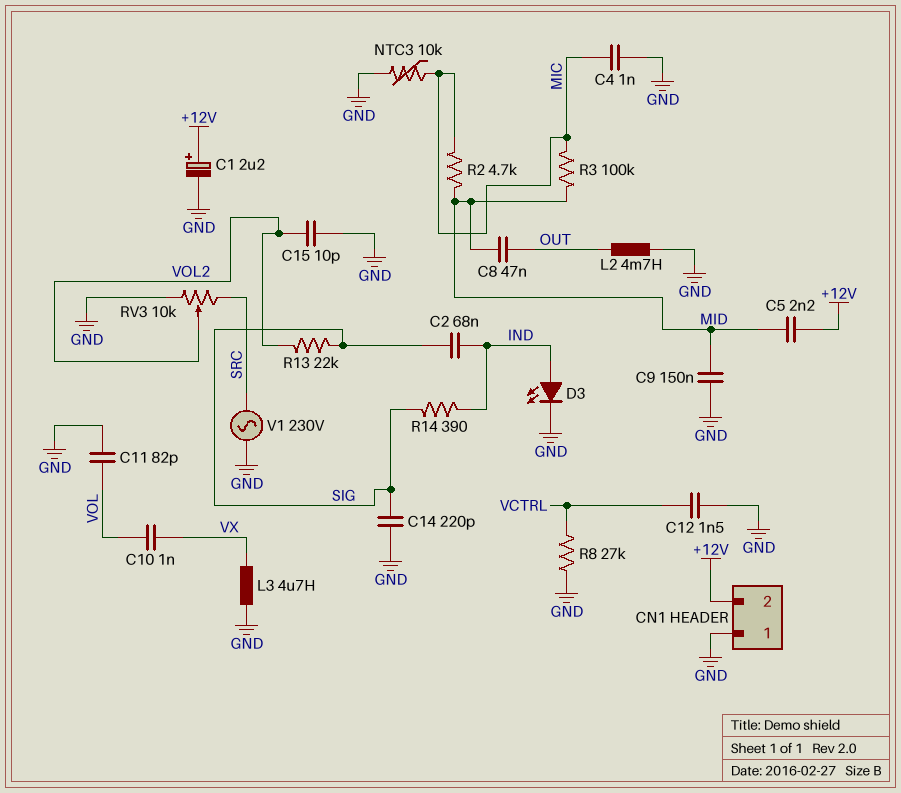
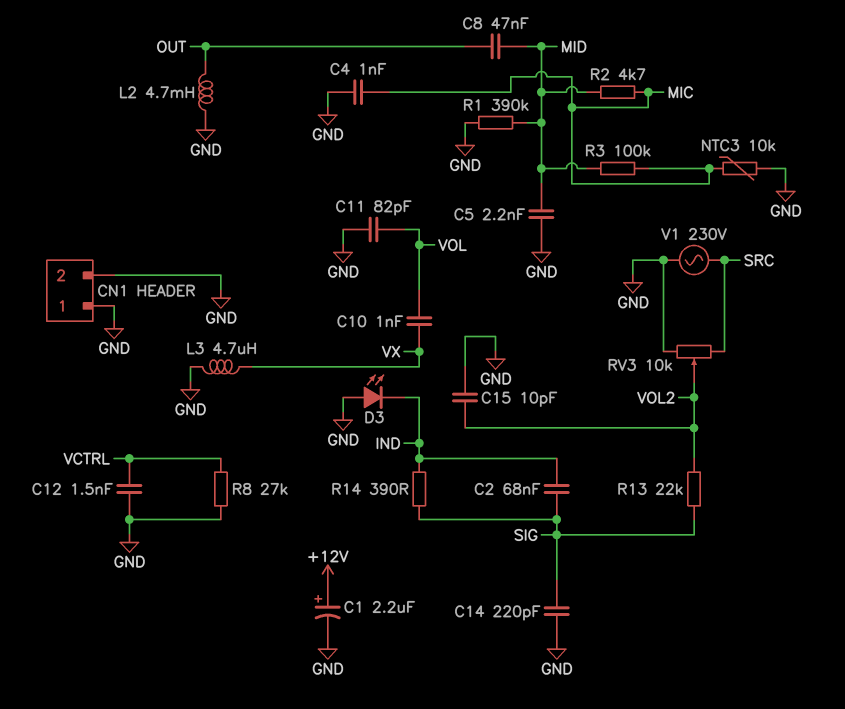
C5: 2.2nF (+12V, MID) -> 2.2nF (GND, MID)
C9: 150nF (GND, MID) -> none
CN1 pin 2: +12V -> GND
D3: LED (A IND, K GND) -> LED (A GND, K IND)
R1: none -> 390k (GND, MID)

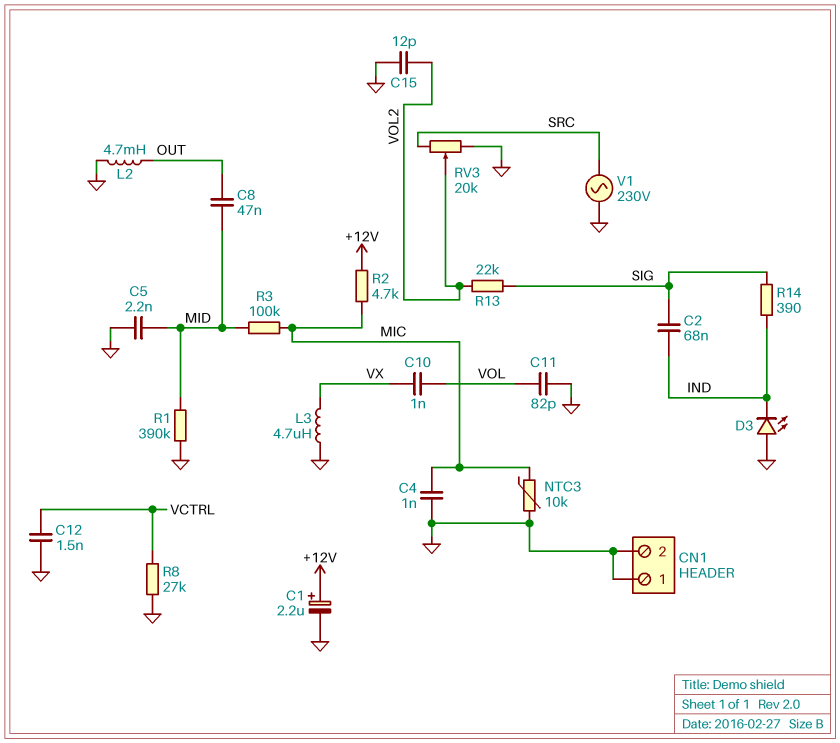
C14: 220pF (GND, SIG) -> none
C15: 10pF (GND, VOL2) -> 12pF (GND, VOL2)
R2: 4.7k (MIC, MID) -> 4.7k (+12V, MIC)
RV3: 10k (GND, SRC, wiper VOL2) -> 20k (GND, SRC, wiper VOL2)

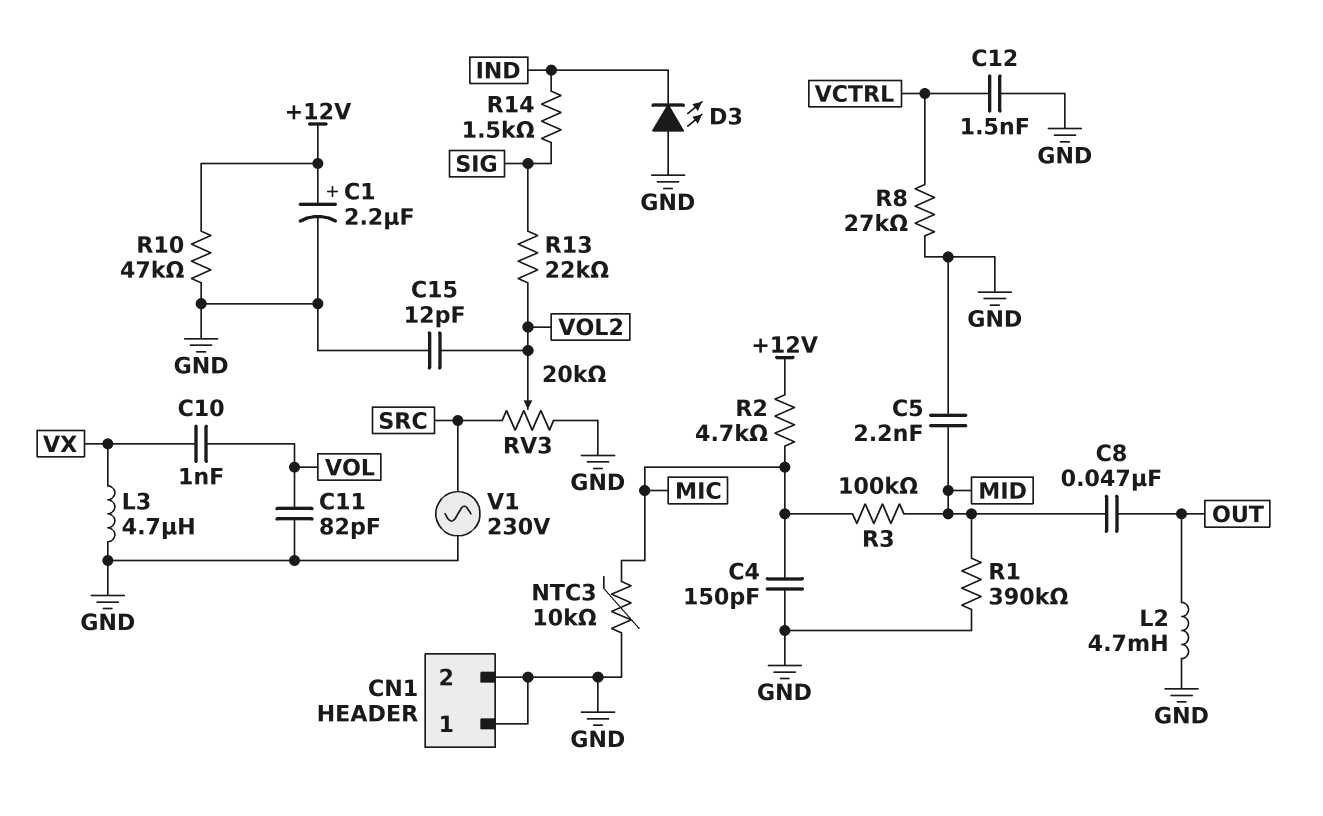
C2: 68nF (IND, SIG) -> none
C4: 1nF (GND, MIC) -> 150pF (GND, MIC)
R10: none -> 47k (+12V, GND)
R14: 390 (IND, SIG) -> 1.5k (IND, SIG)

